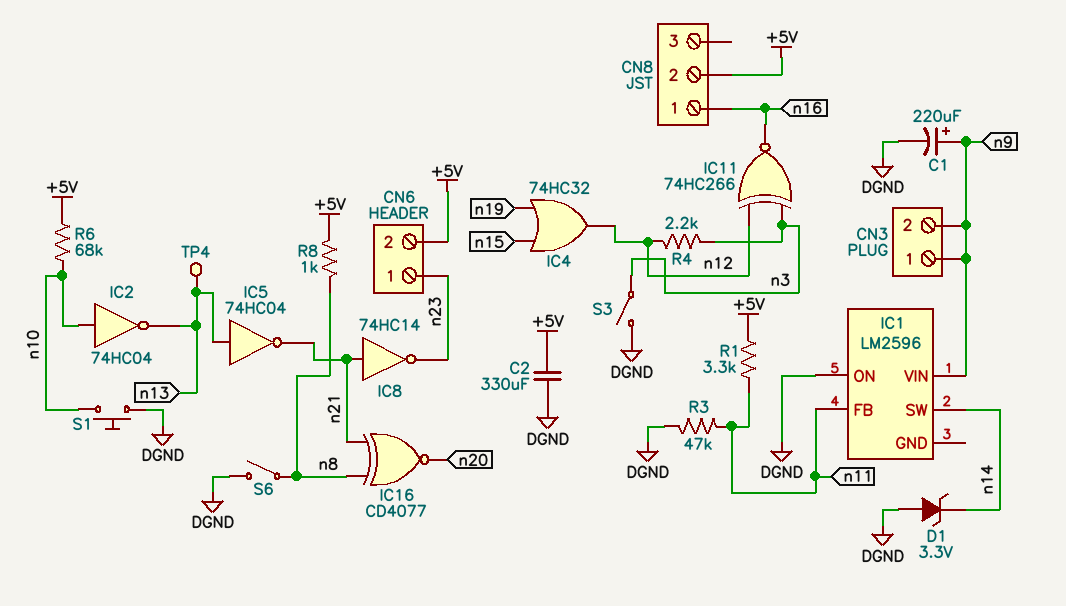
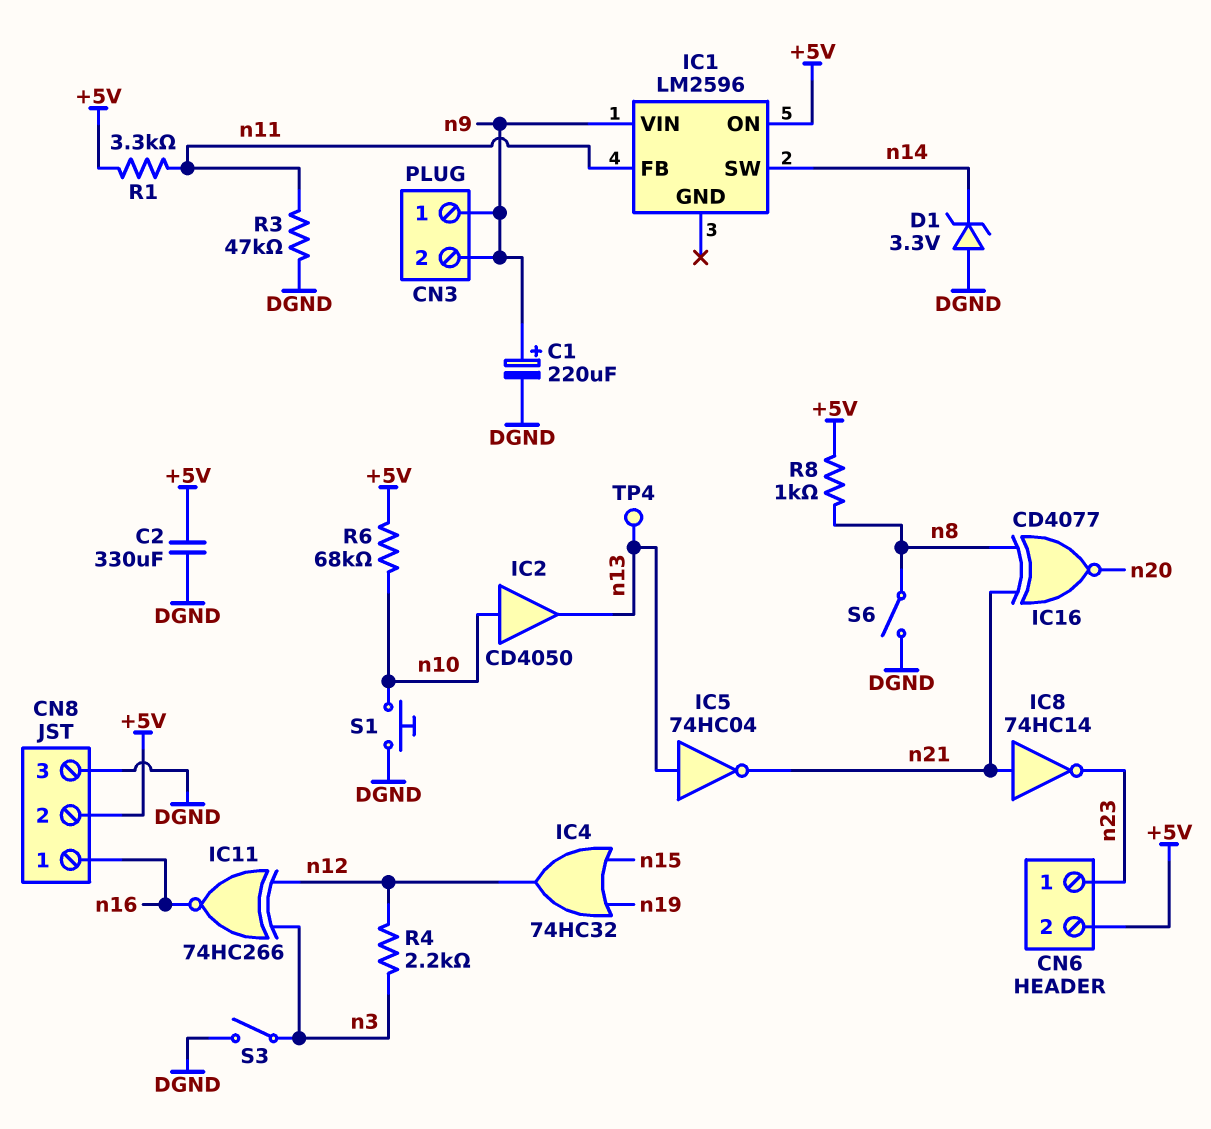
CN8 pin 3: none -> DGND
IC1 pin ON: DGND -> +5V
IC2: NOT 74HC04 (in n10, out n13) -> buffer CD4050 (in n10, out n13)

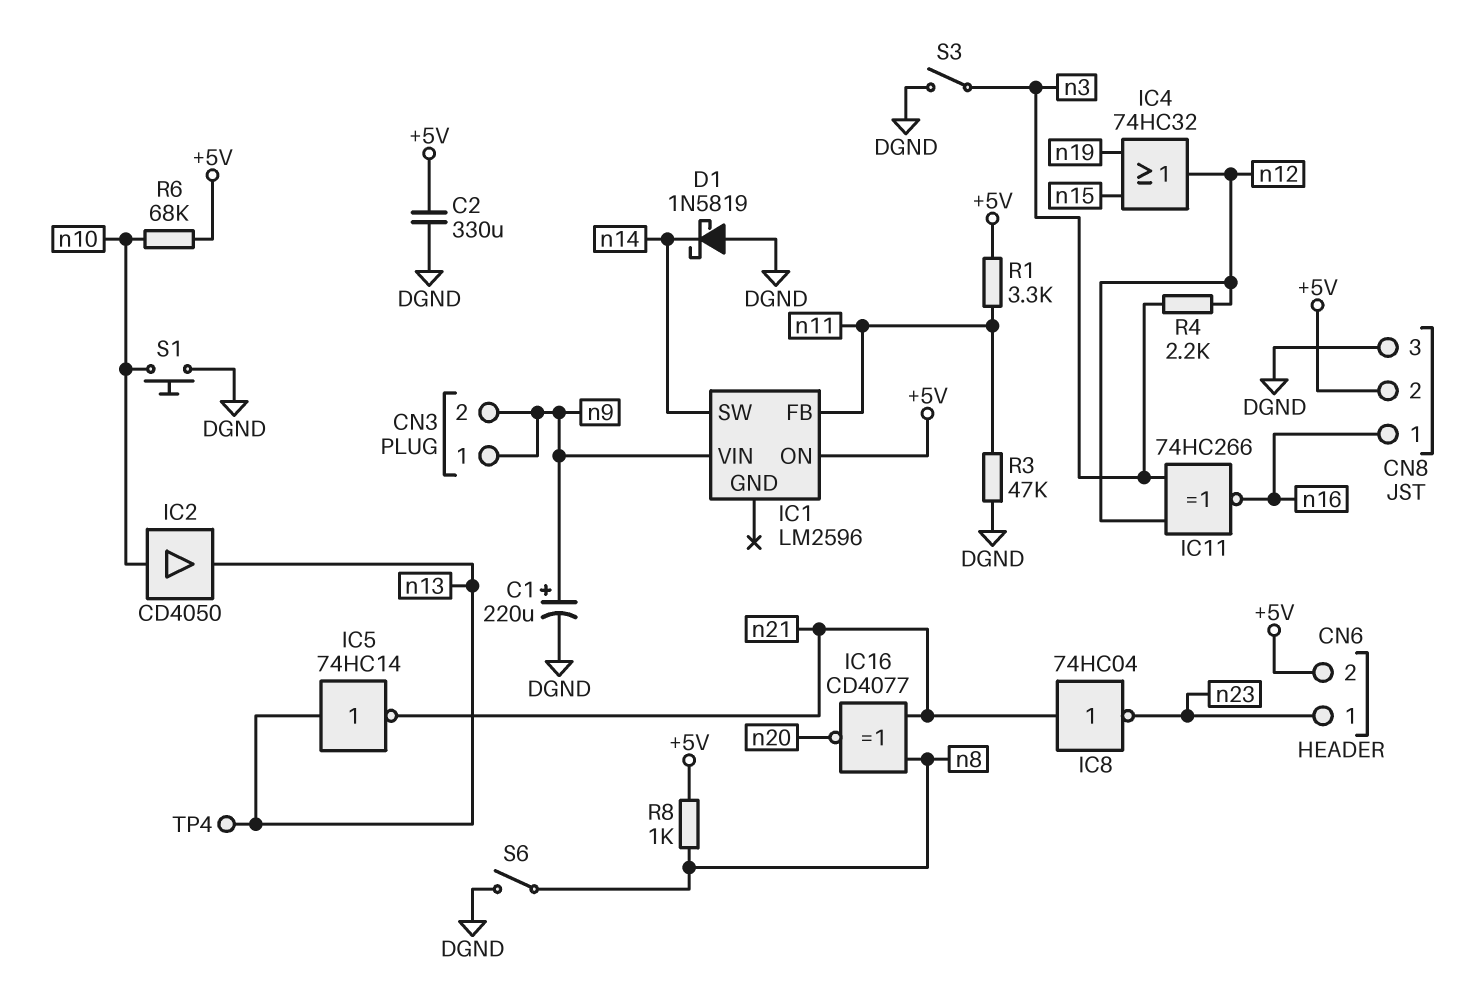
D1: zener 3.3V (A DGND, K n14) -> schottky 1N5819 (A DGND, K n14)
IC5: NOT 74HC04 (in n13, out n21) -> NOT 74HC14 (in n13, out n21)
IC8: NOT 74HC14 (in n21, out n23) -> NOT 74HC04 (in n21, out n23)

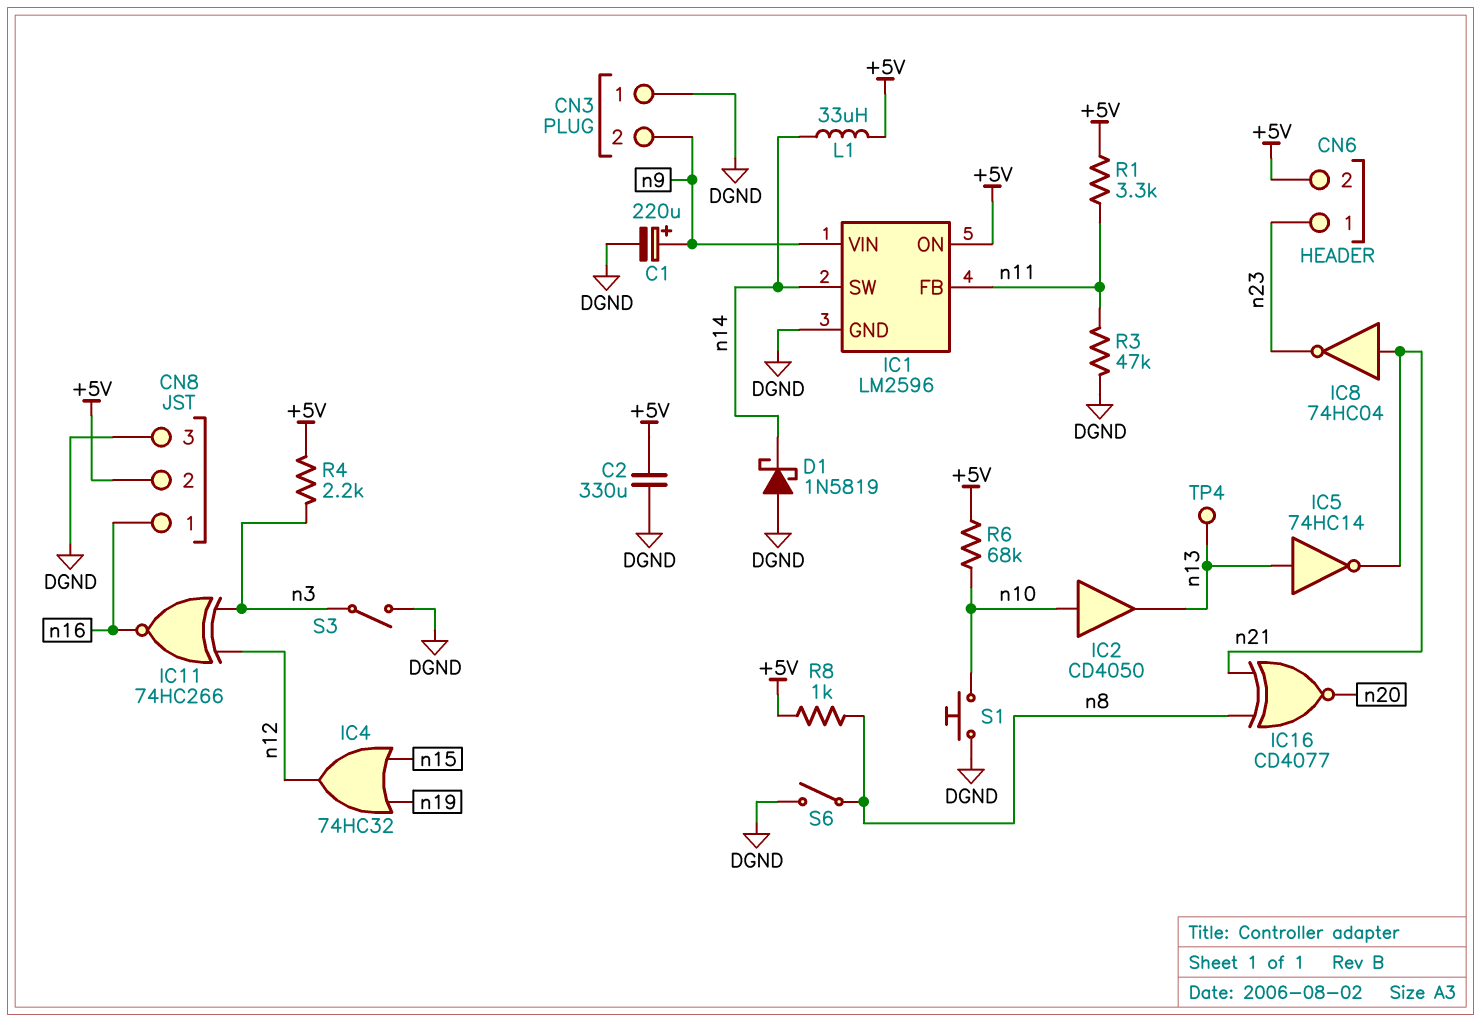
CN3 pin 1: n9 -> DGND
IC1 pin GND: none -> DGND
L1: none -> 33uH (+5V, n14)
R4: 2.2k (n3, n12) -> 2.2k (+5V, n3)

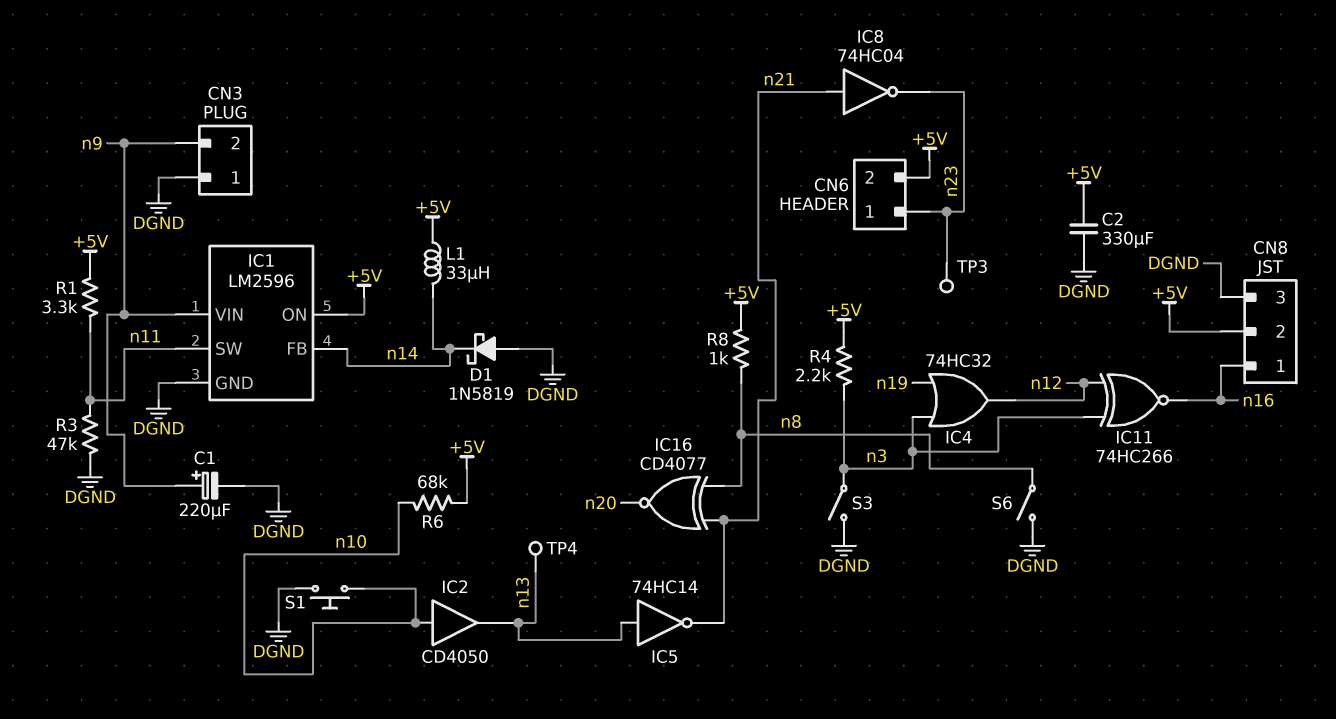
IC1 pin FB: n11 -> n14
IC1 pin SW: n14 -> n11
IC4: OR 74HC32 (in n15, in n19, out n12) -> OR 74HC32 (in n3, in n19, out n12)
TP3: none -> test point (n23)

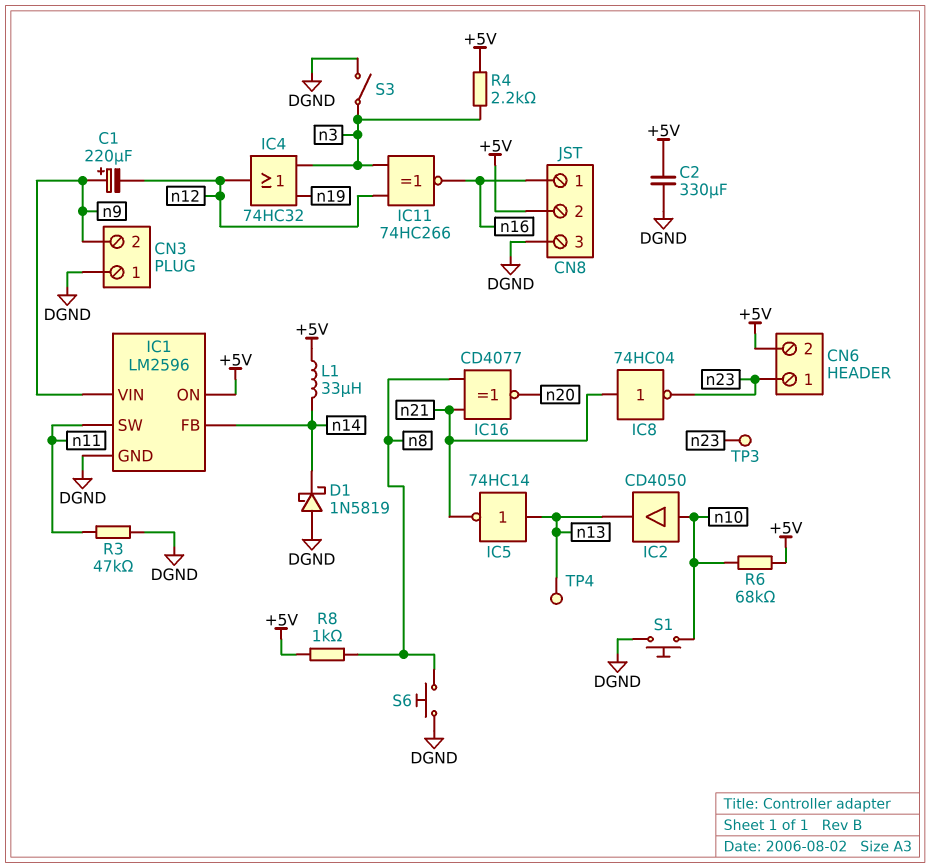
C1: 220uF (plus n9, minus DGND) -> 220uF (plus n9, minus n12)
R1: 3.3k (+5V, n11) -> none
S6: switch (DGND, n8) -> button (DGND, n8)

